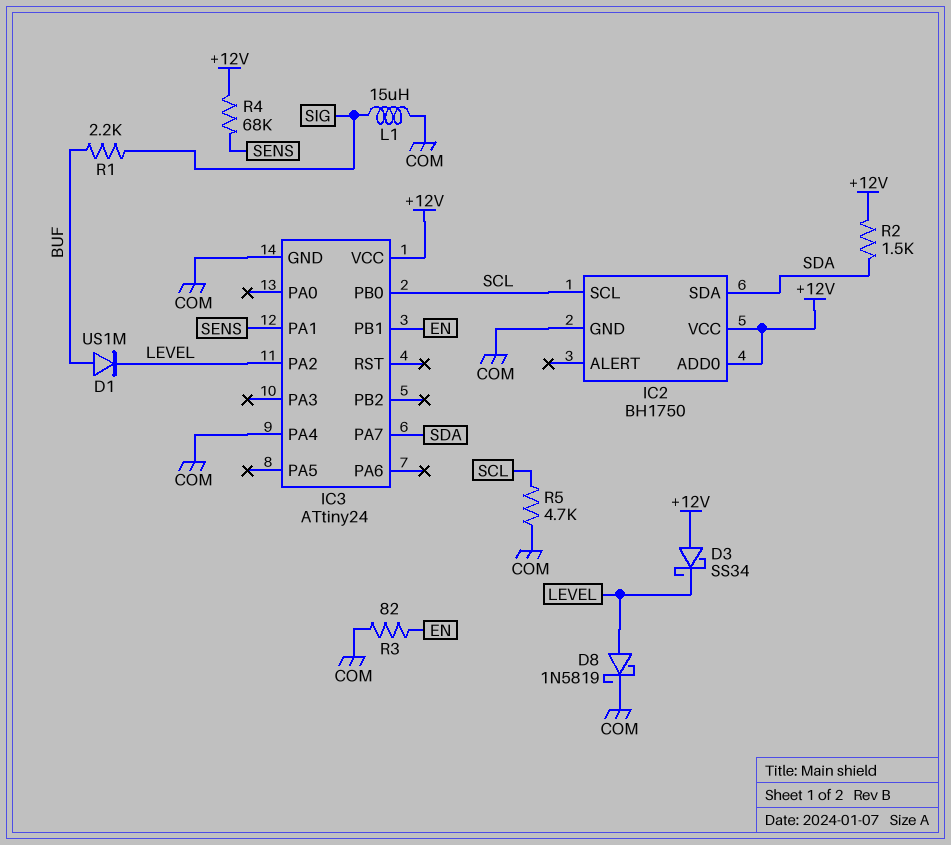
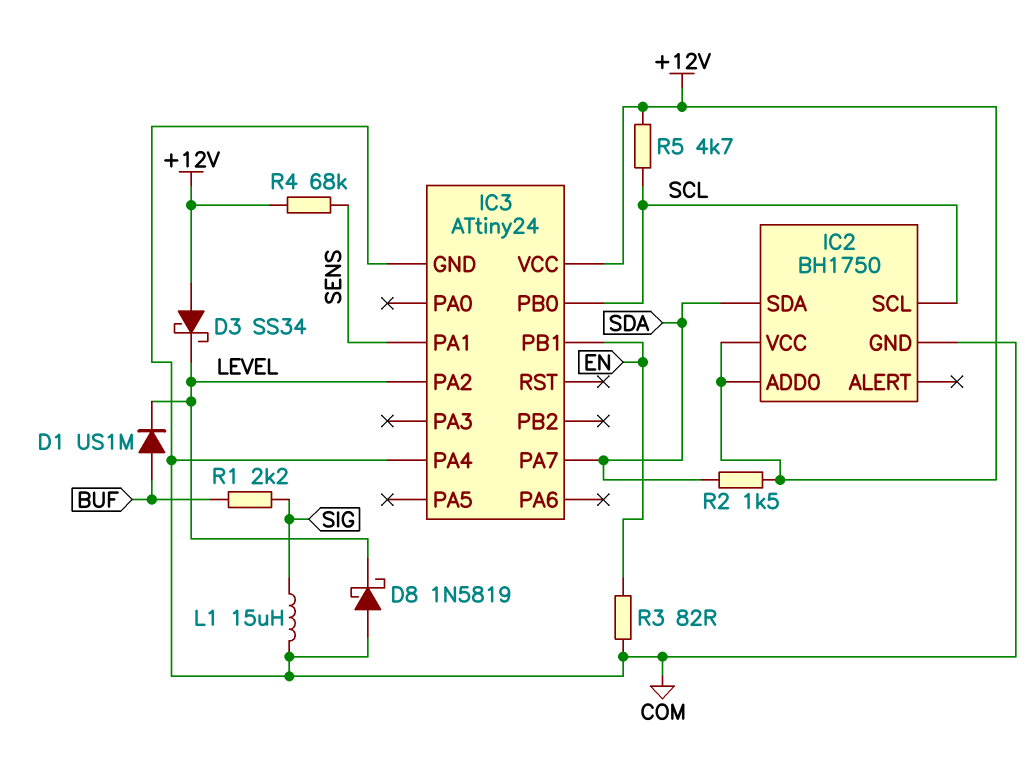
D8: schottky 1N5819 (A LEVEL, K COM) -> schottky 1N5819 (A COM, K LEVEL)
R5: 4.7k (COM, SCL) -> 4.7k (+12V, SCL)

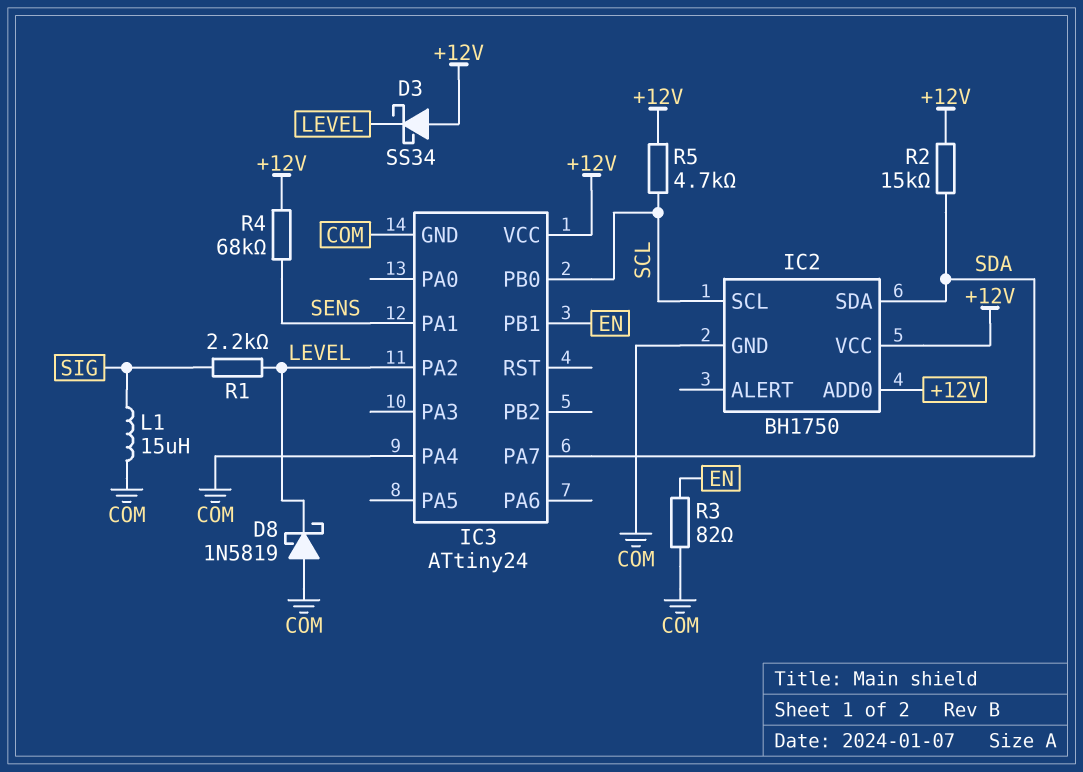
D1: diode US1M (A BUF, K LEVEL) -> none
R1: 2.2k (BUF, SIG) -> 2.2k (LEVEL, SIG)
R2: 1.5k (+12V, SDA) -> 15k (+12V, SDA)

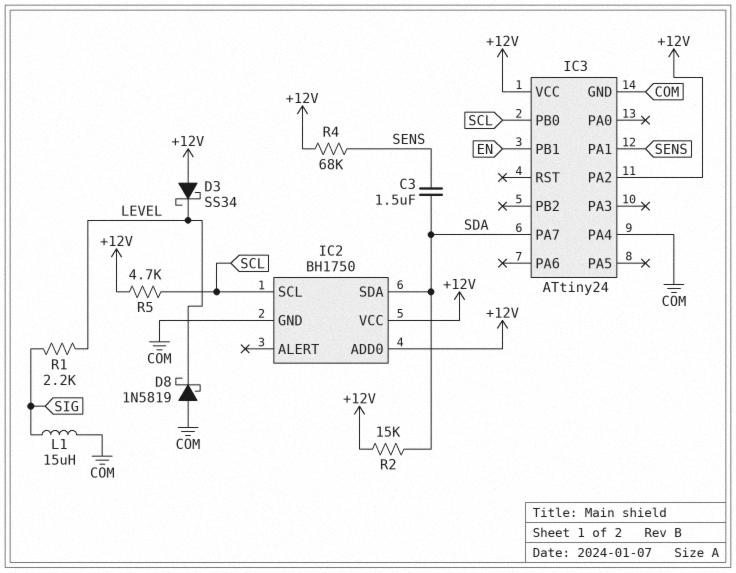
C3: none -> 1.5uF (SDA, SENS)
IC3 pin PA2: LEVEL -> +12V
R3: 82 (COM, EN) -> none

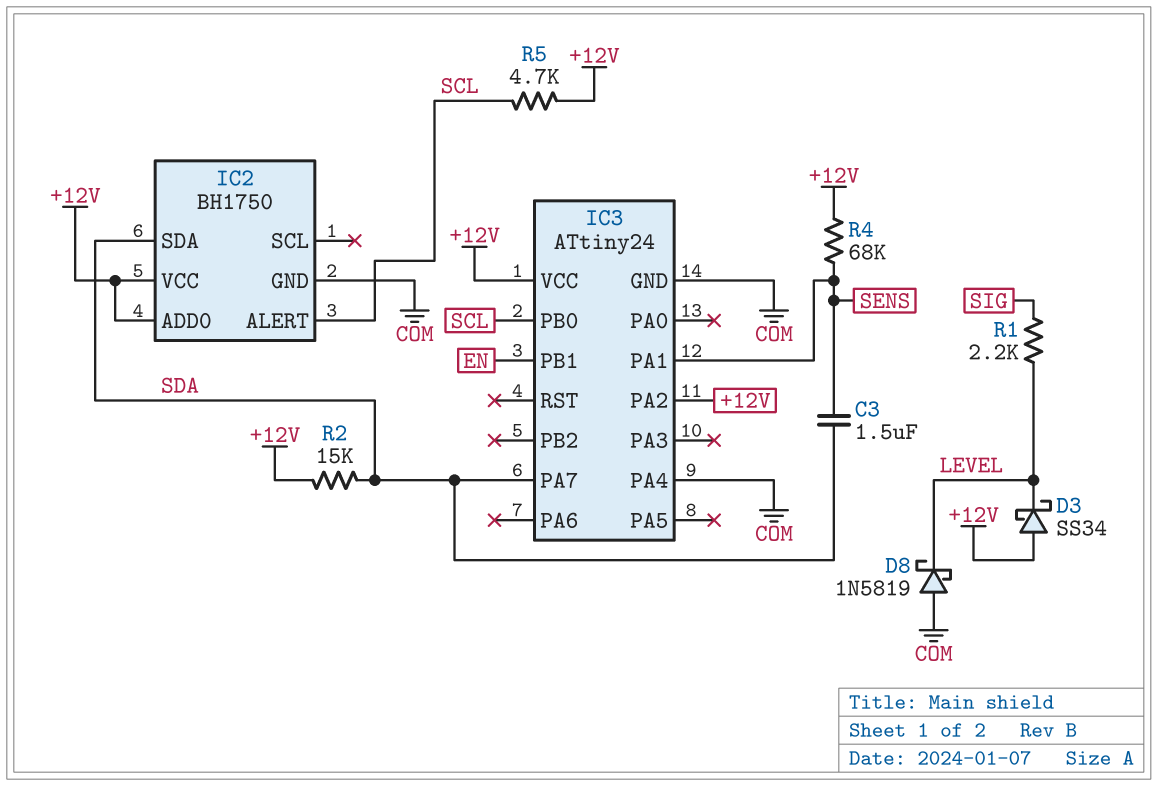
IC2 pin ALERT: none -> SCL
IC2 pin SCL: SCL -> none
L1: 15uH (COM, SIG) -> none

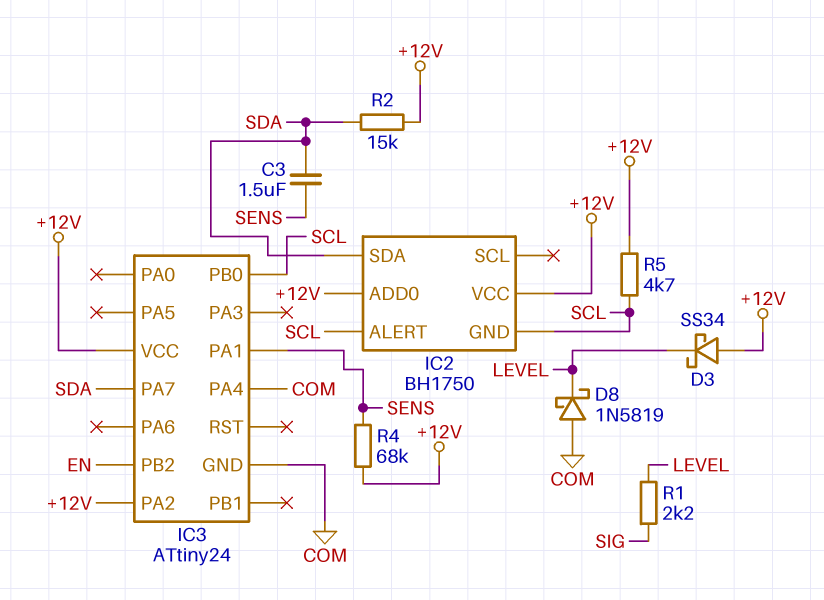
IC2 pin GND: COM -> SCL
IC3 pin PB1: EN -> none
IC3 pin PB2: none -> EN

